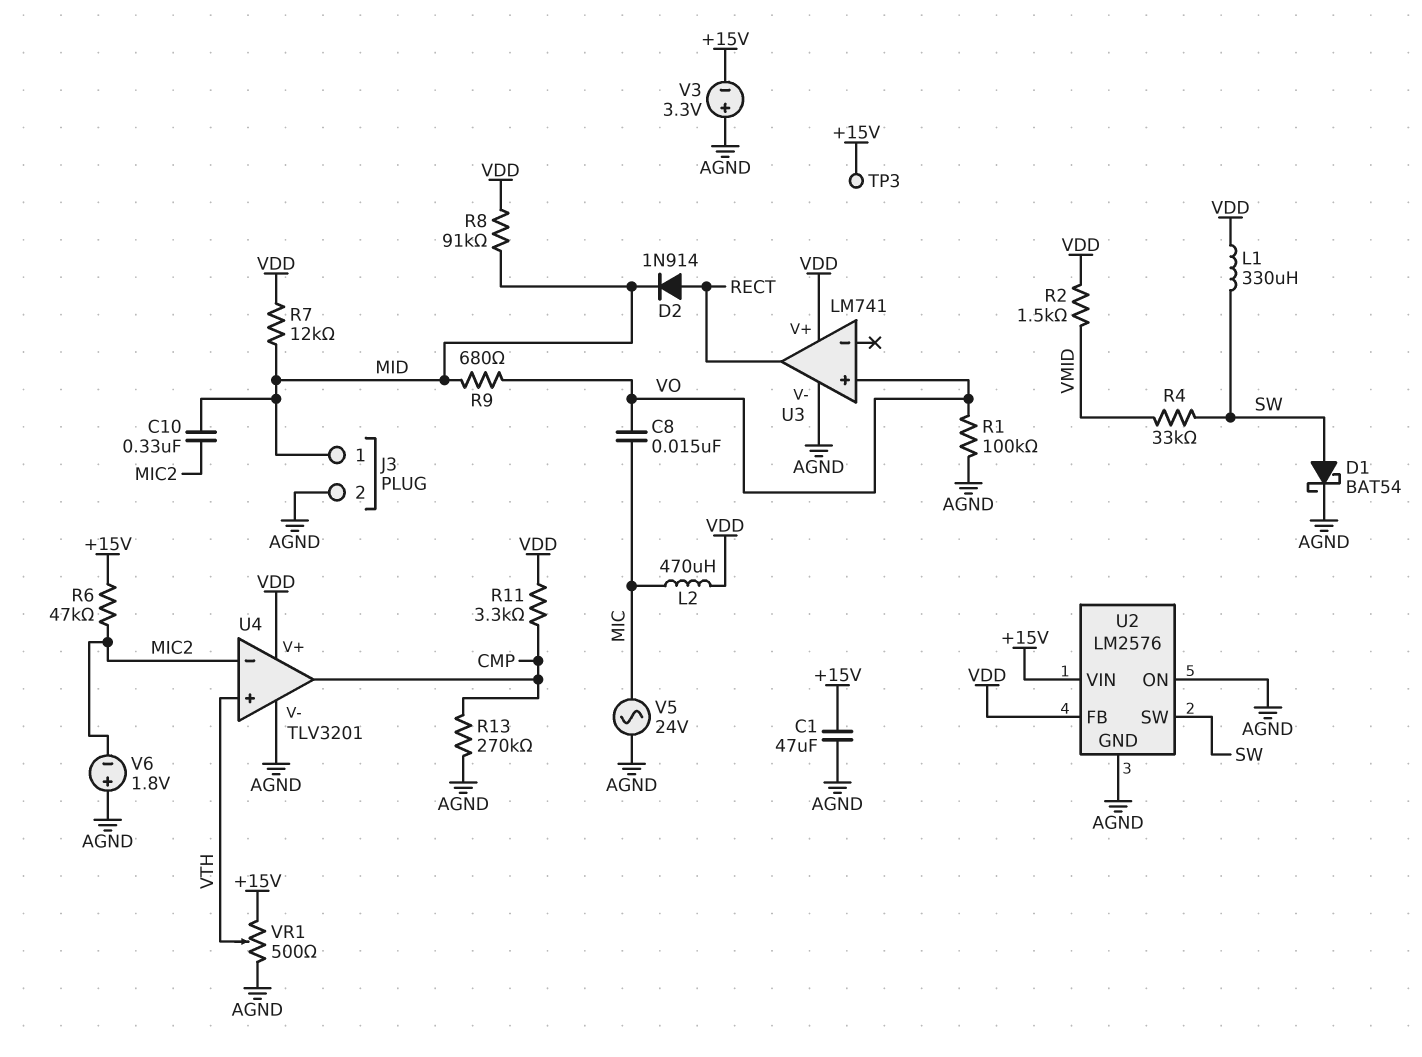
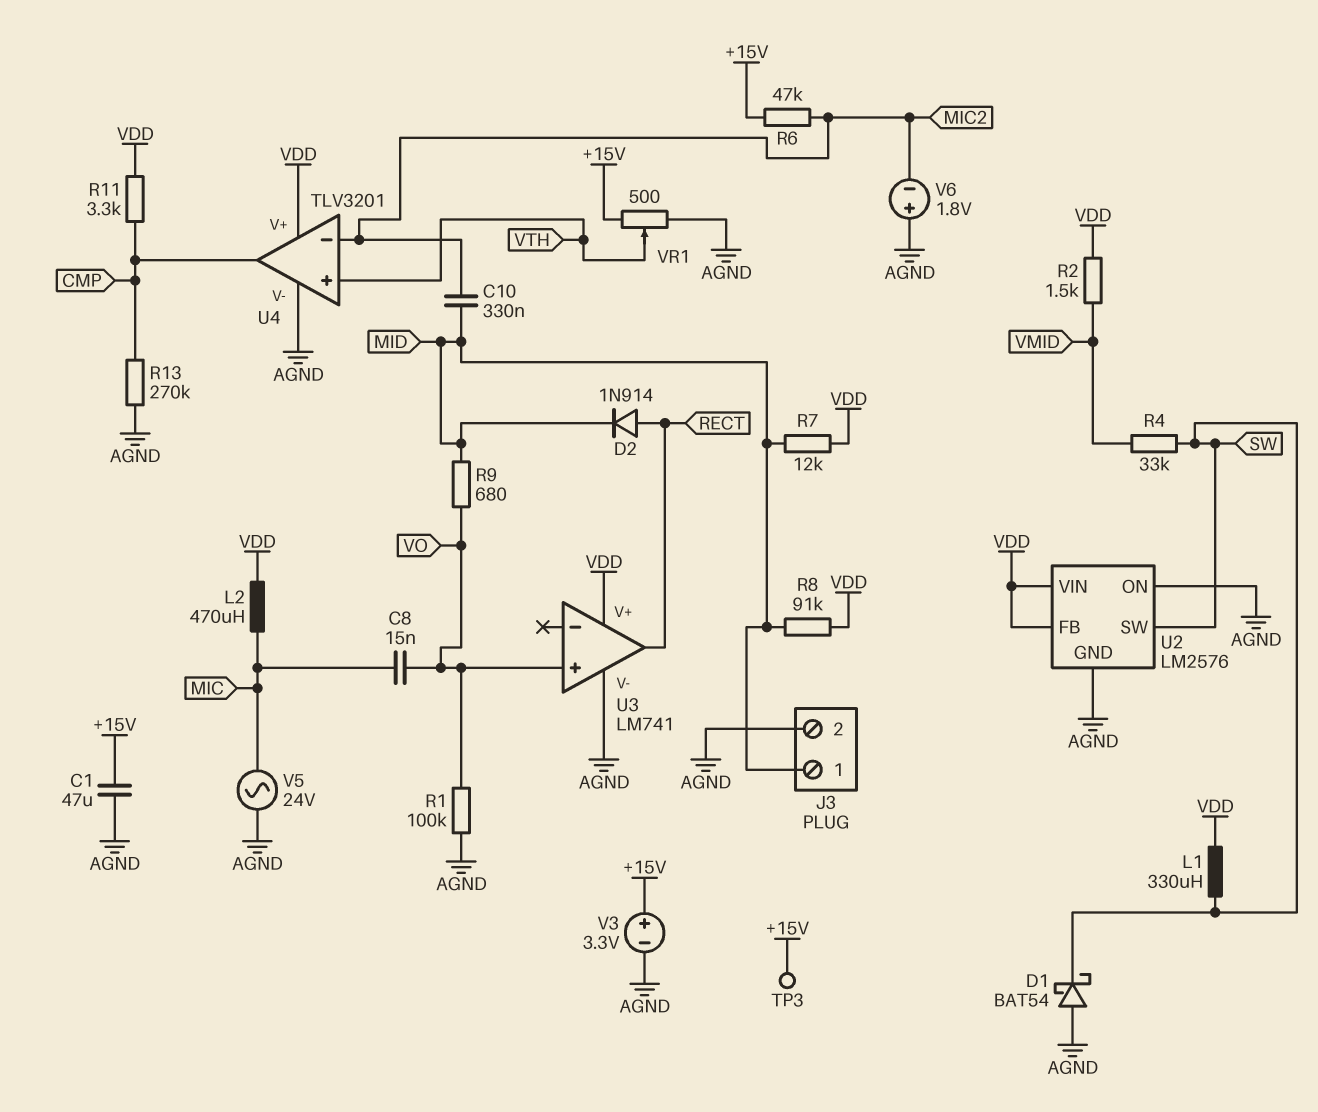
D1: schottky BAT54 (A SW, K AGND) -> schottky BAT54 (A AGND, K SW)
U2 pin VIN: +15V -> VDD
V3: 3.3V (plus AGND, minus +15V) -> 3.3V (plus +15V, minus AGND)

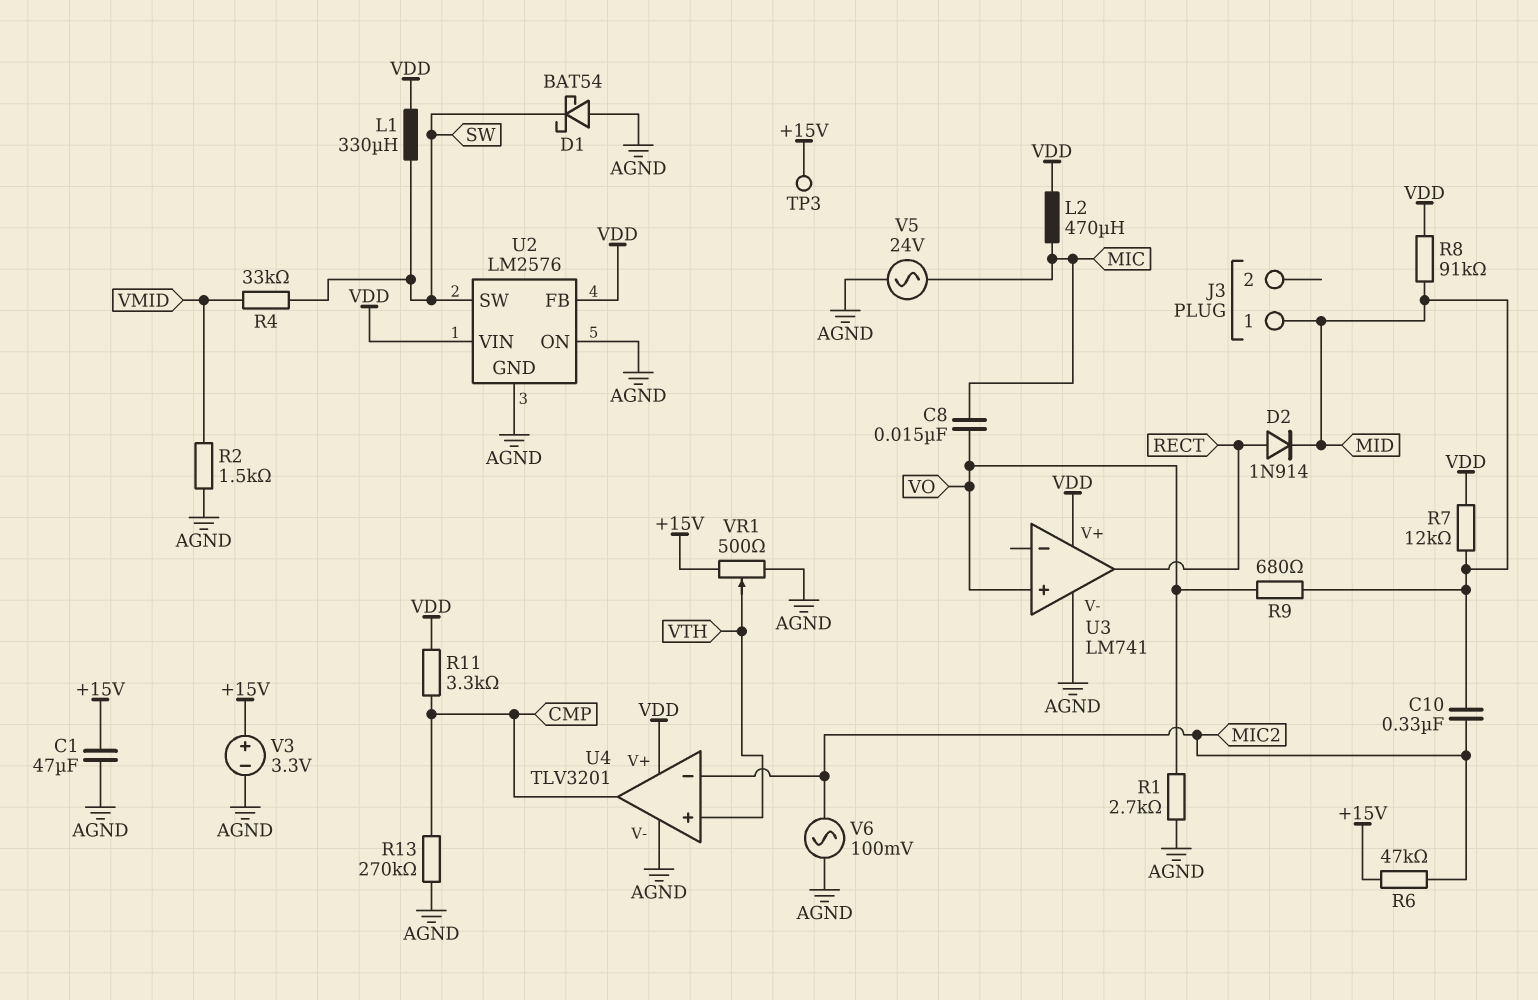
J3 pin 2: AGND -> none
R1: 100k (AGND, VO) -> 2.7k (AGND, VO)
R2: 1.5k (VDD, VMID) -> 1.5k (AGND, VMID)
V6: 1.8V (plus AGND, minus MIC2) -> AC 100mV (AGND, MIC2)

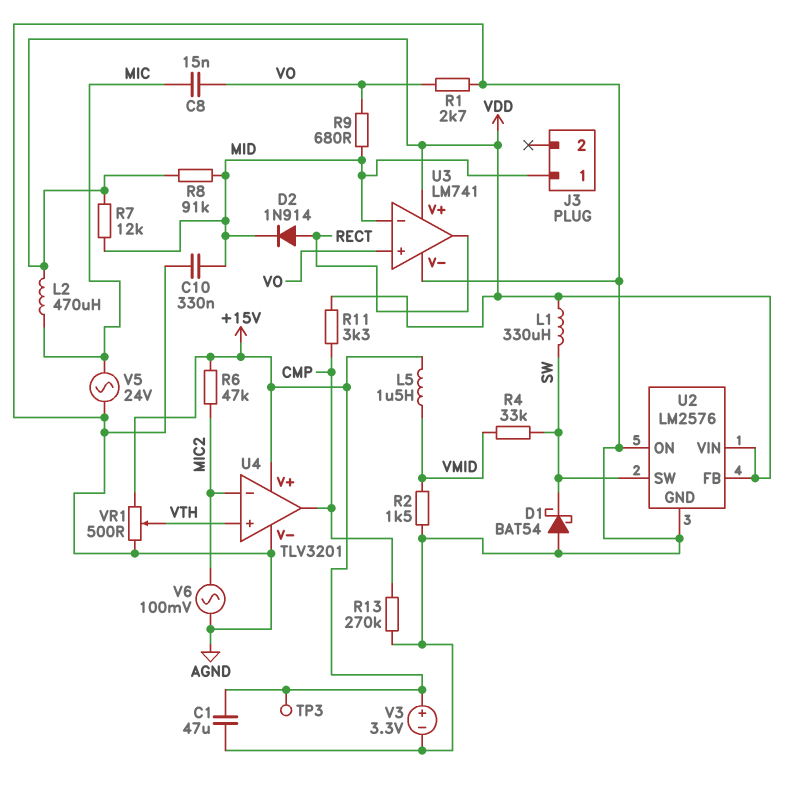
C10: 330nF (MIC2, MID) -> 330nF (AGND, MID)
L5: none -> 1.5uH (+15V, VMID)
U3 pin in-: none -> MID
U4 pin V+: VDD -> +15V

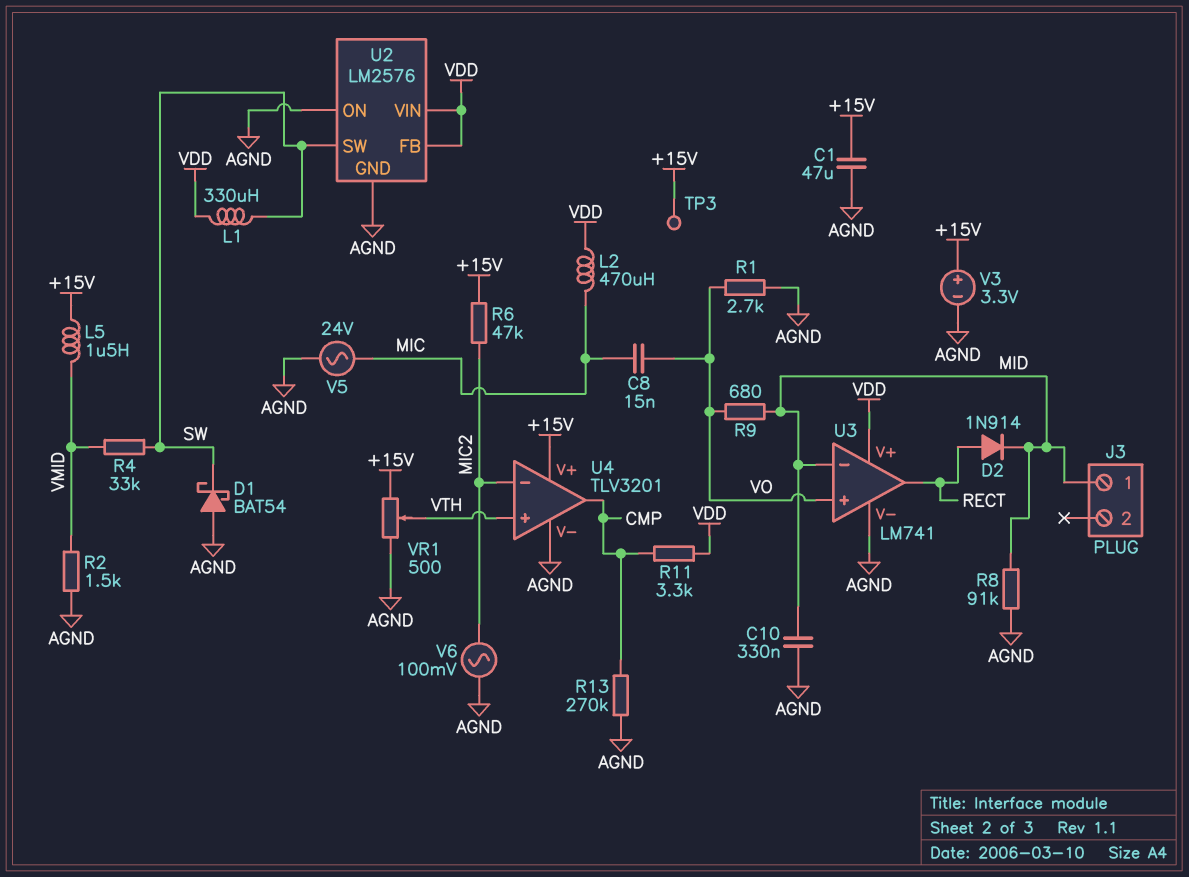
R7: 12k (MID, VDD) -> none
R8: 91k (MID, VDD) -> 91k (AGND, MID)

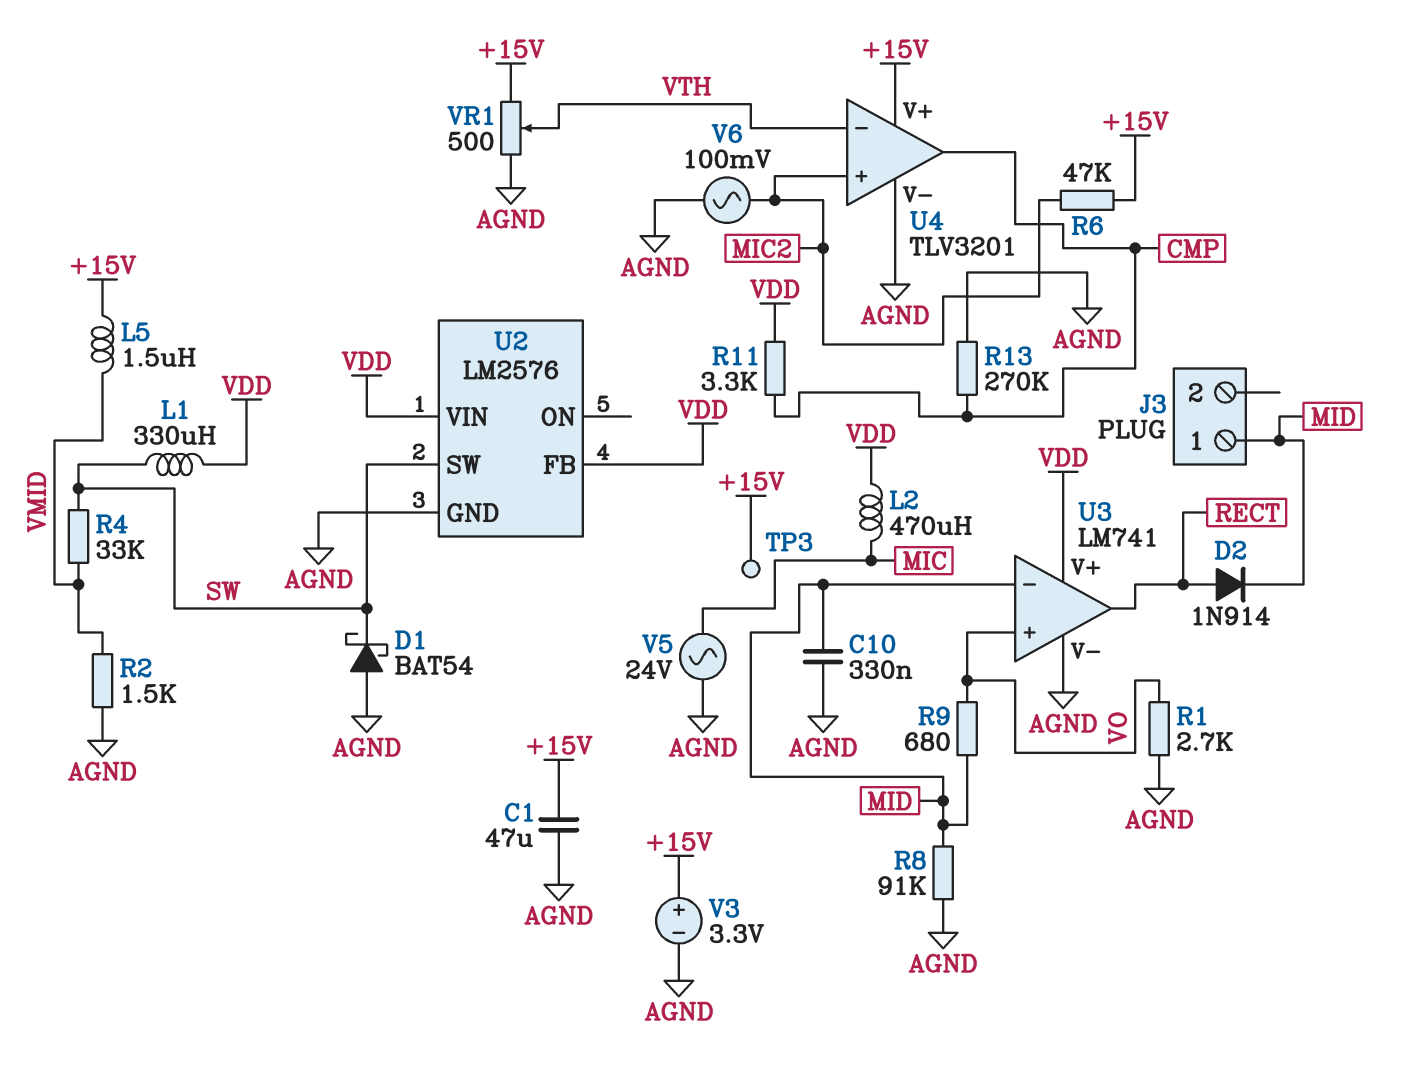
C8: 15nF (MIC, VO) -> none
U2 pin ON: AGND -> none
U4 pin in+: VTH -> MIC2
U4 pin in-: MIC2 -> VTH

